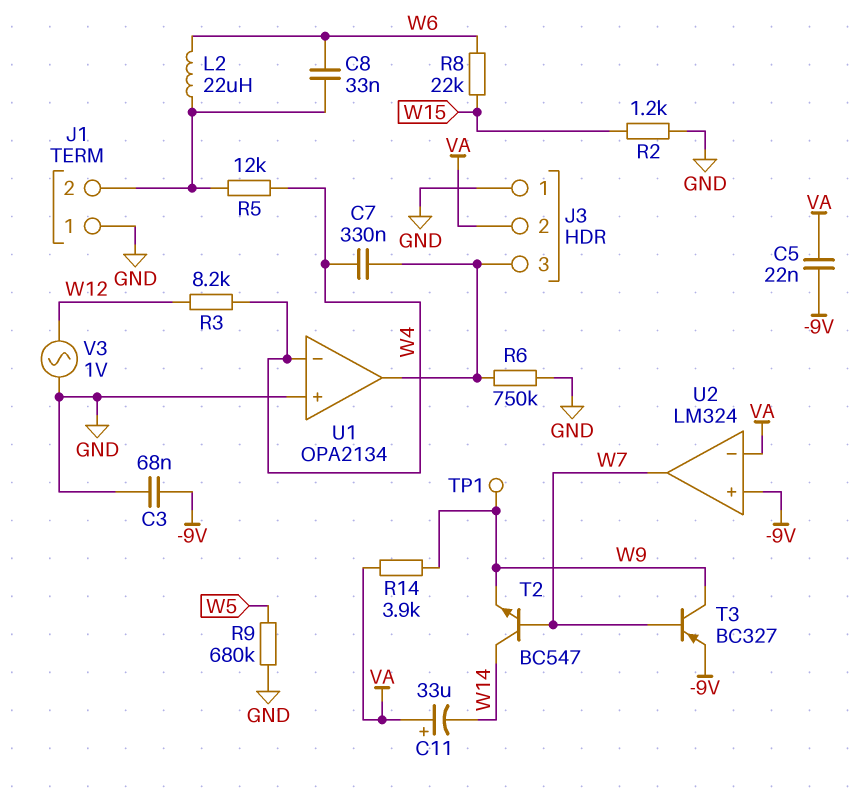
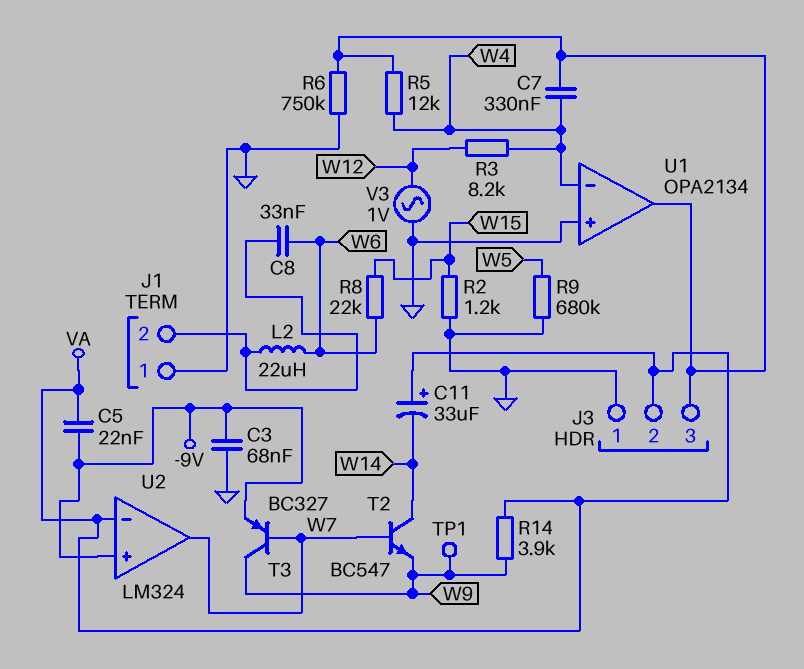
R5: 12k (J1/2, W4) -> 12k (J3/3, W4)

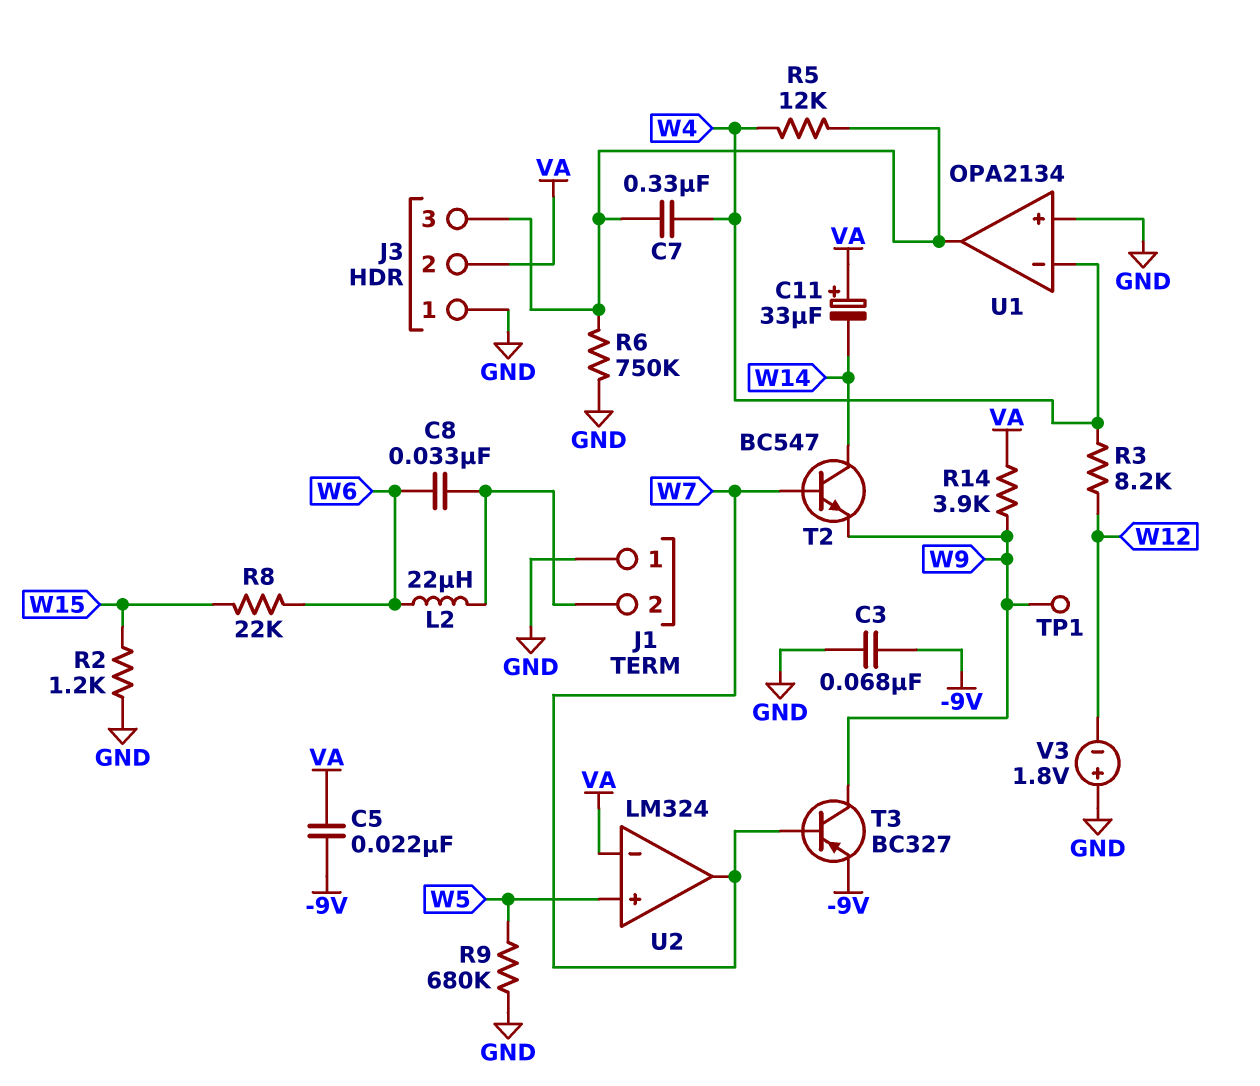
U2 pin in+: -9V -> W5
V3: AC 1V (GND, W12) -> 1.8V (plus GND, minus W12)

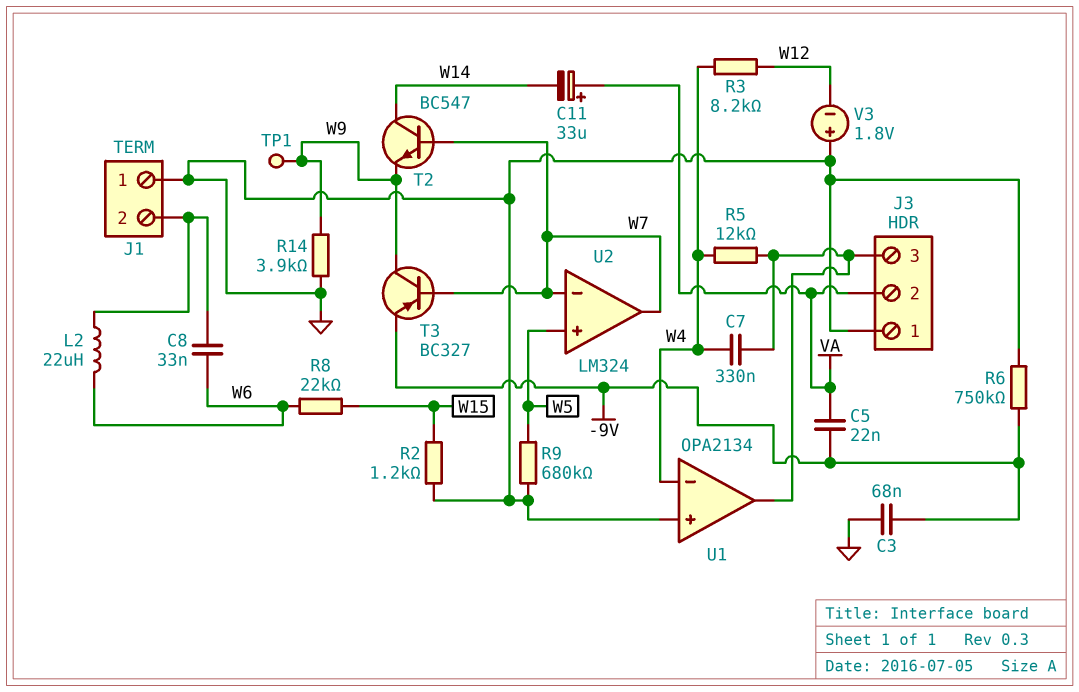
R6: 750k (GND, J3/3) -> 750k (-9V, GND)
R14: 3.9k (VA, W9) -> 3.9k (GND, W9)
U2 pin in-: VA -> W7

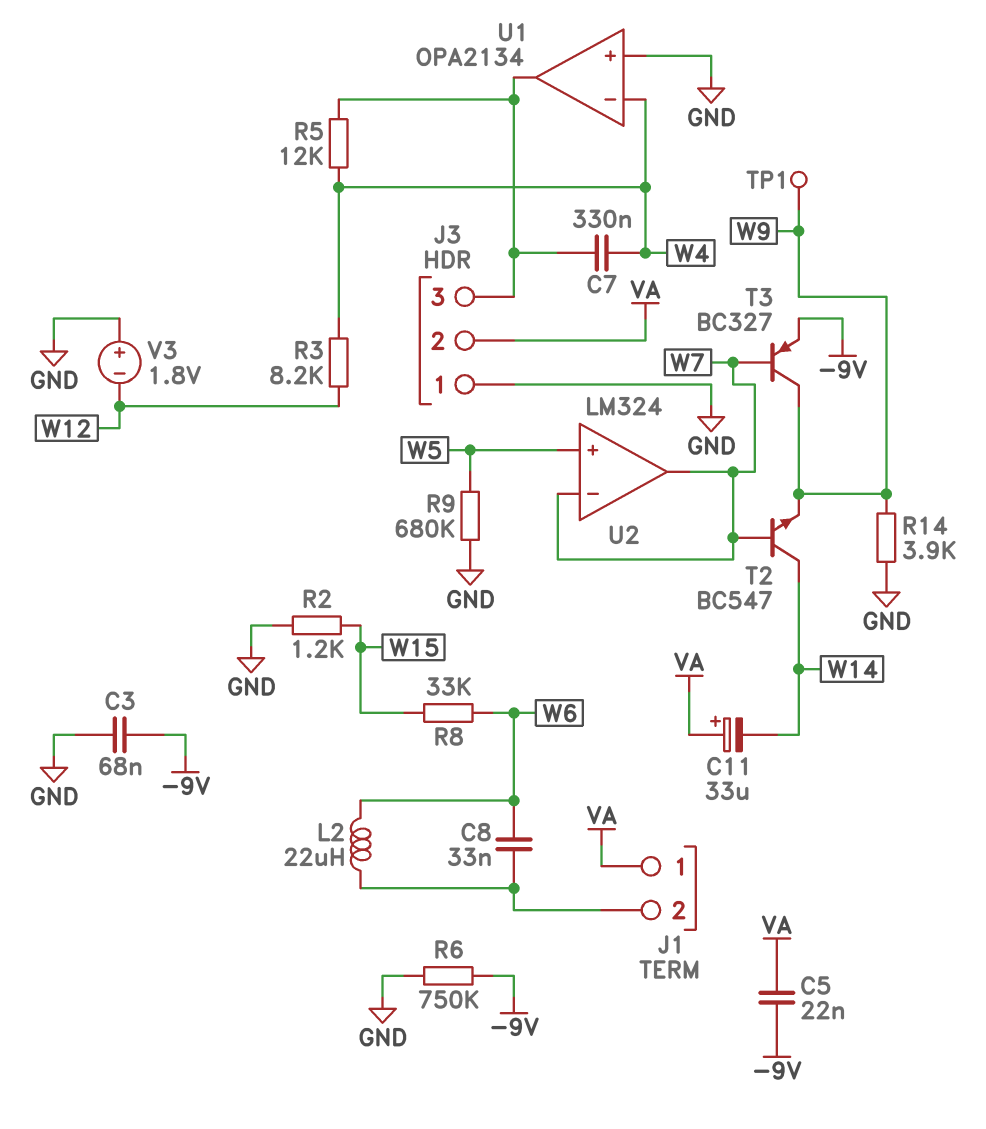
J1 pin 1: GND -> VA
R8: 22k (W6, W15) -> 33k (W6, W15)

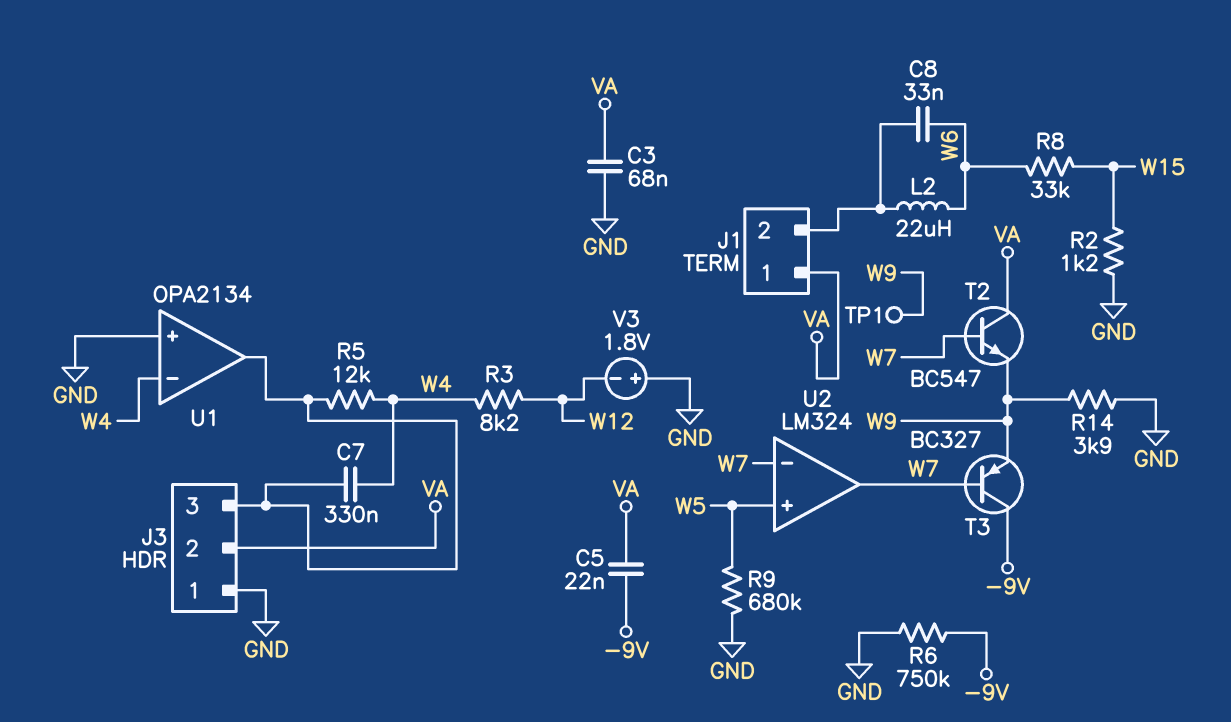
C3: 68nF (-9V, GND) -> 68nF (GND, VA)
C11: 33uF (plus VA, minus W14) -> none
T2: NPN BC547 (B W7, C W14, E W9) -> NPN BC547 (B W7, C VA, E W9)
T3: PNP BC327 (B W7, C W9, E -9V) -> PNP BC327 (B W7, C -9V, E W9)

